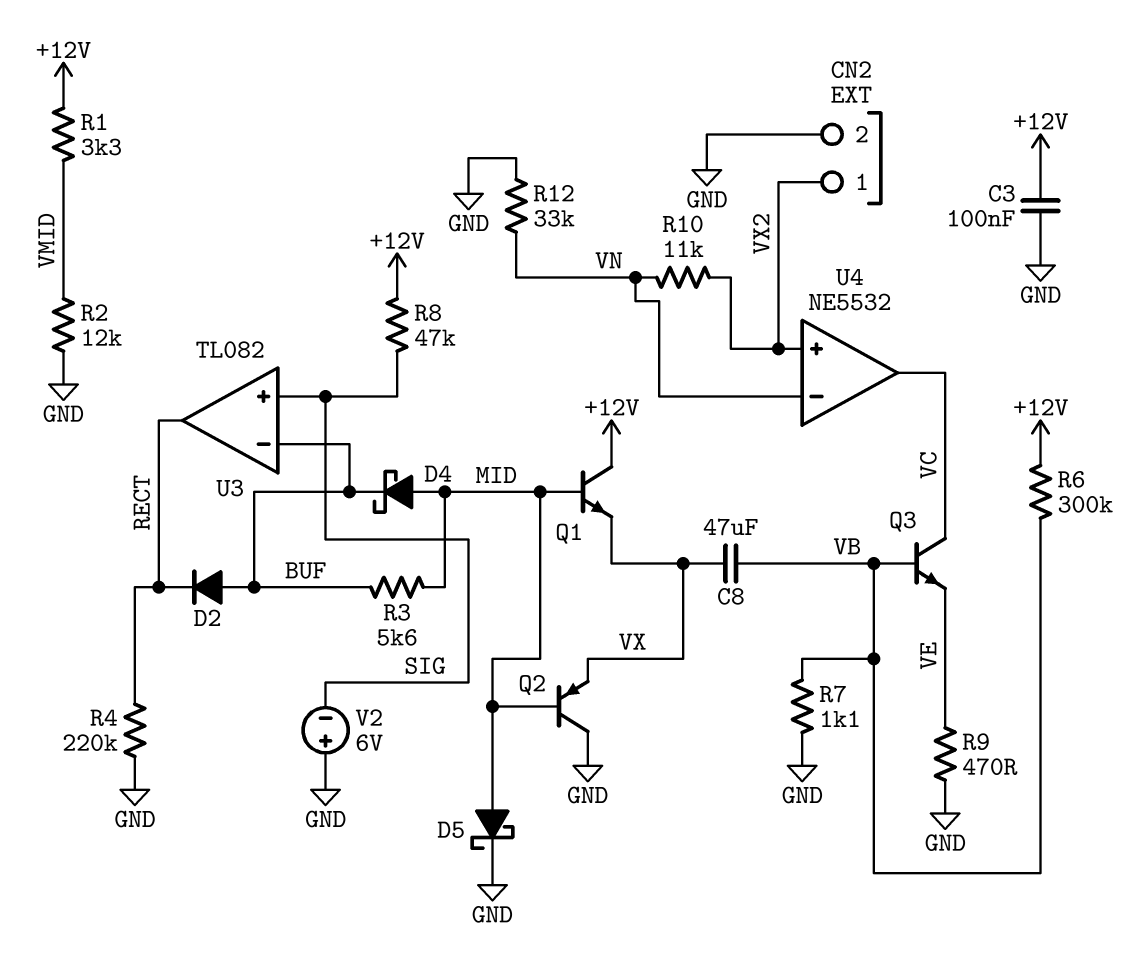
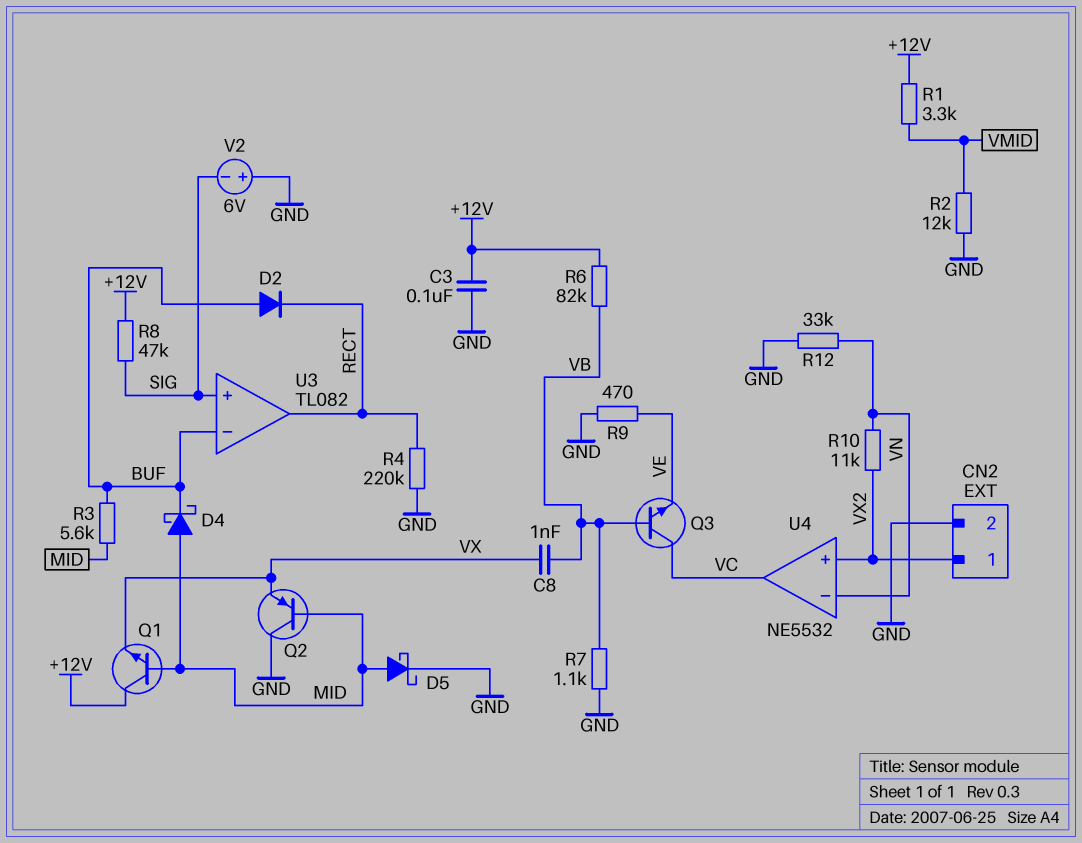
C8: 47uF (VB, VX) -> 1nF (VB, VX)
R6: 300k (+12V, VB) -> 82k (+12V, VB)

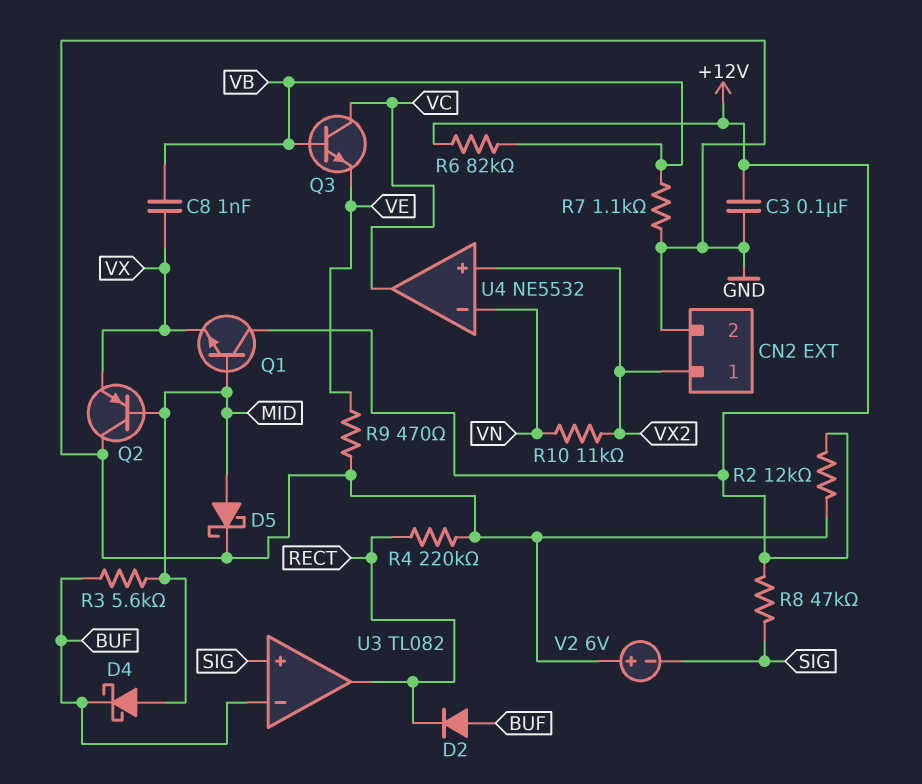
R1: 3.3k (+12V, VMID) -> none
R2: 12k (GND, VMID) -> 12k (+12V, GND)
R12: 33k (GND, VN) -> none

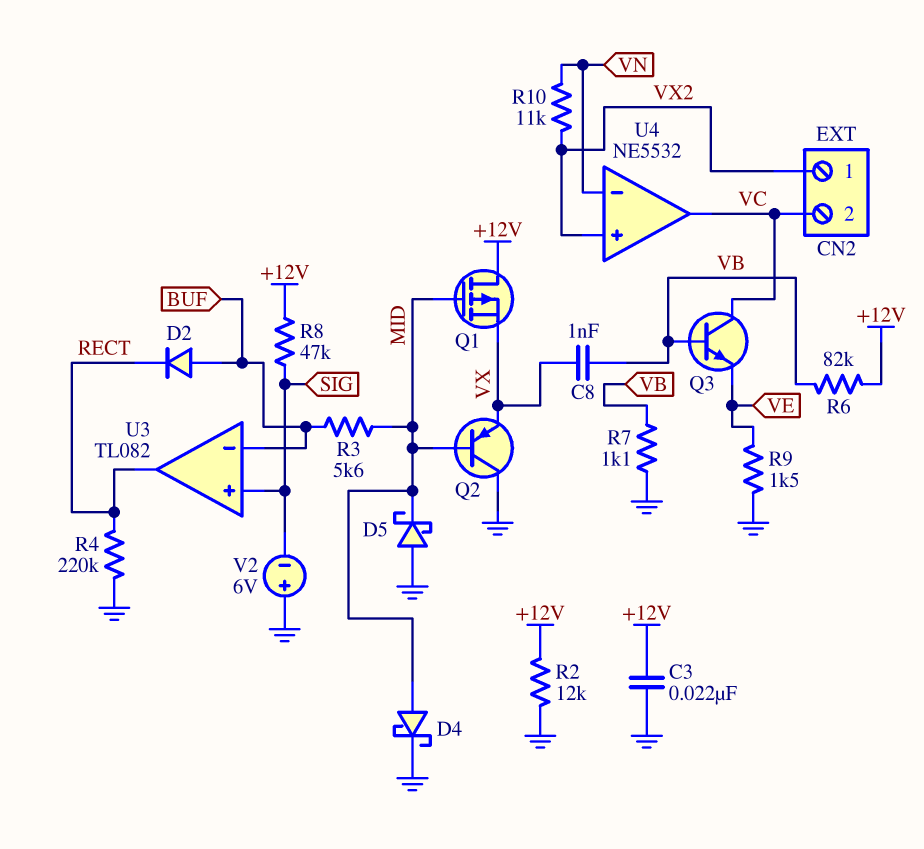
C3: 100nF (+12V, GND) -> 22nF (+12V, GND)
CN2 pin 2: GND -> VC
D4: schottky (A MID, K BUF) -> schottky (A MID, K GND)
D5: schottky (A MID, K GND) -> schottky (A GND, K MID)
Q1: NPN (B MID, C +12V, E VX) -> PMOS (G MID, D +12V, S VX)
R9: 470 (GND, VE) -> 1.5k (GND, VE)

